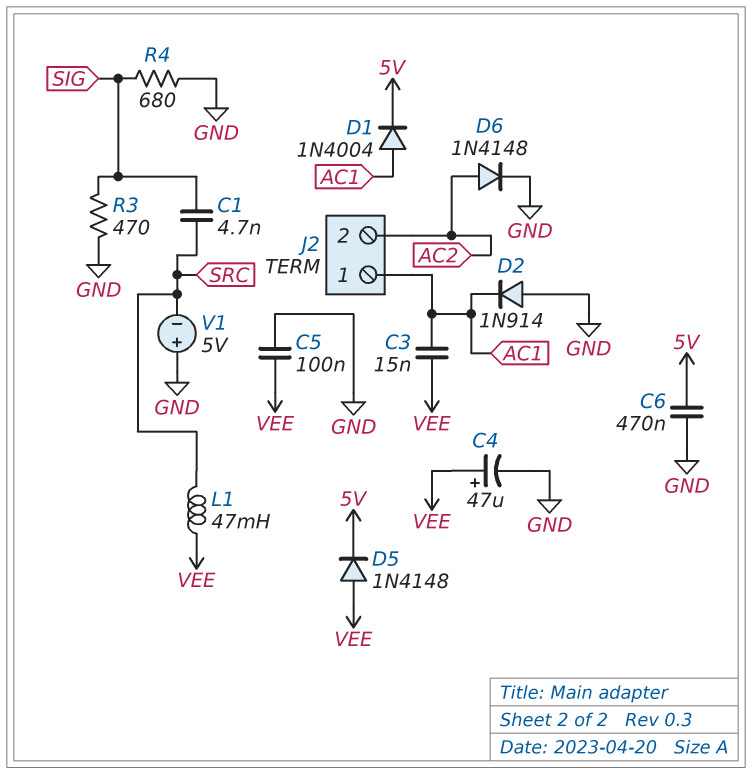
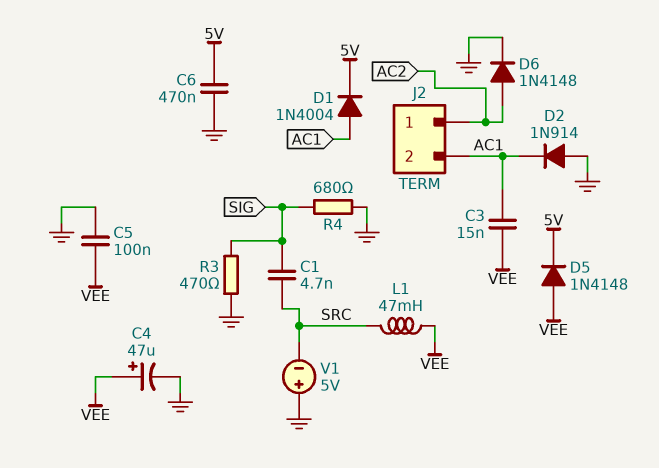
J2 pin 1: AC1 -> AC2
J2 pin 2: AC2 -> AC1

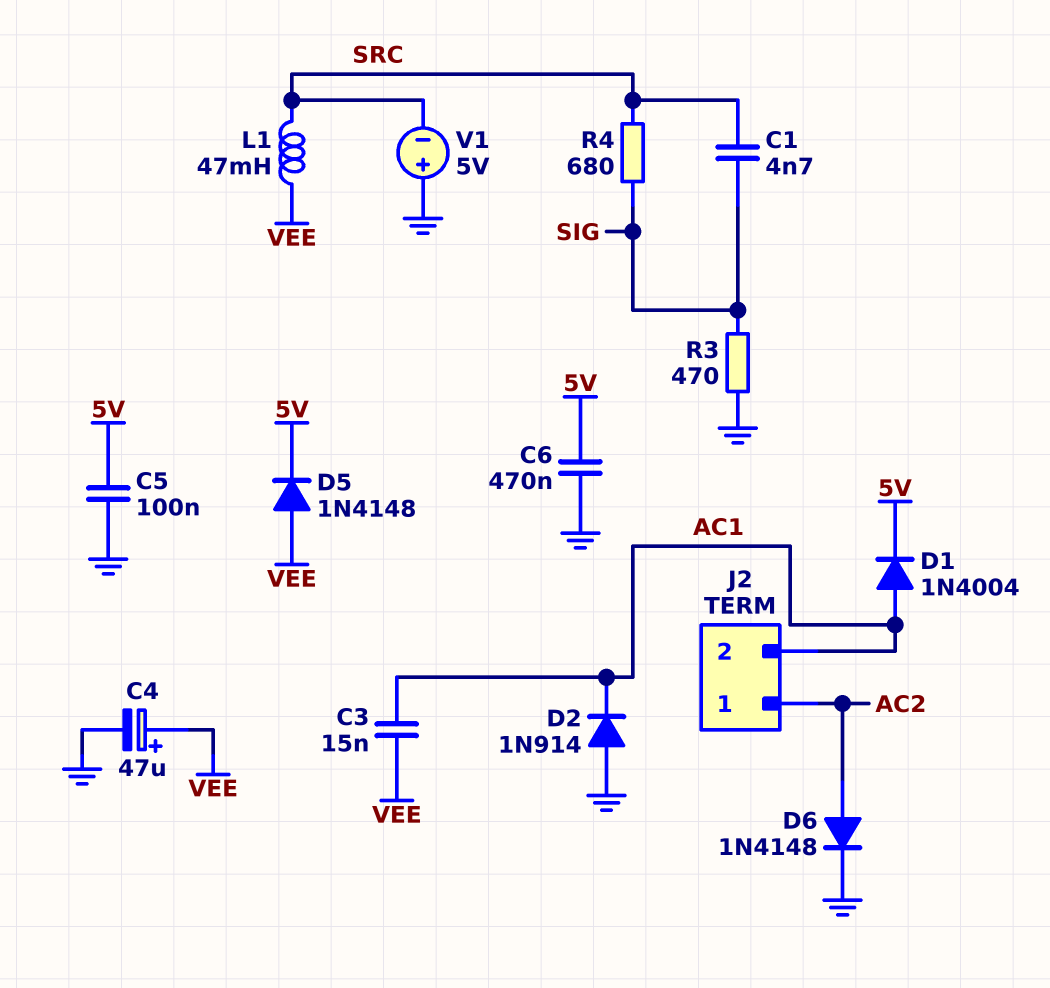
C5: 100nF (GND, VEE) -> 100nF (5V, GND)
R4: 680 (GND, SIG) -> 680 (SIG, SRC)

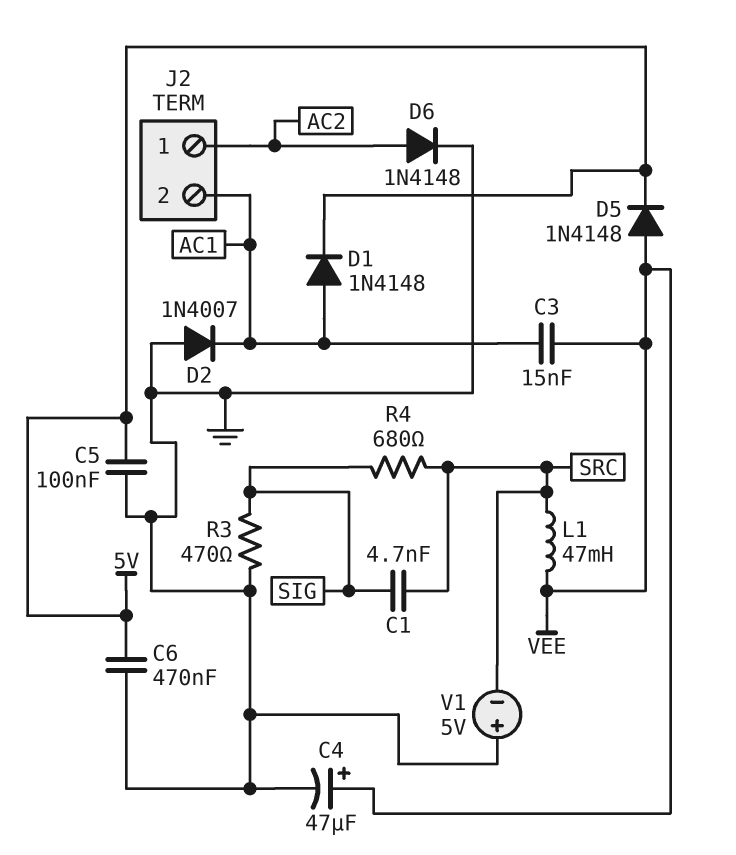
D1: diode 1N4004 (A AC1, K 5V) -> diode 1N4148 (A AC1, K 5V)
D2: diode 1N914 (A GND, K AC1) -> diode 1N4007 (A GND, K AC1)

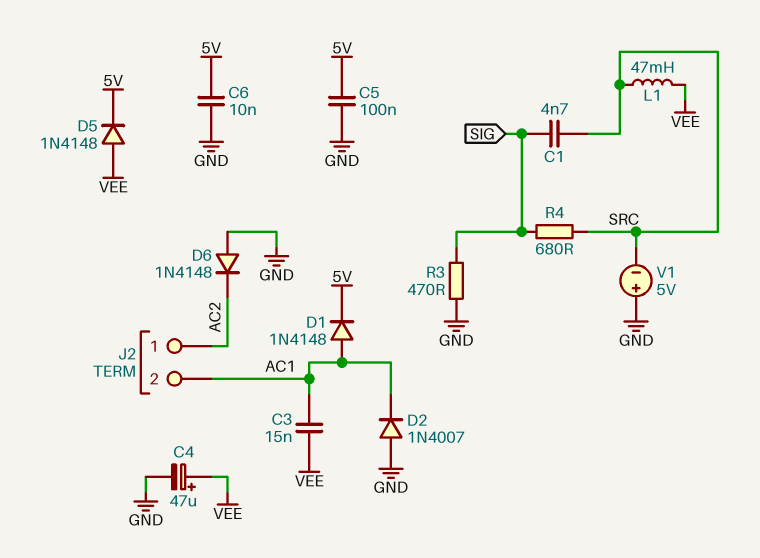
C6: 470nF (5V, GND) -> 10nF (5V, GND)
D6: diode 1N4148 (A AC2, K GND) -> diode 1N4148 (A GND, K AC2)

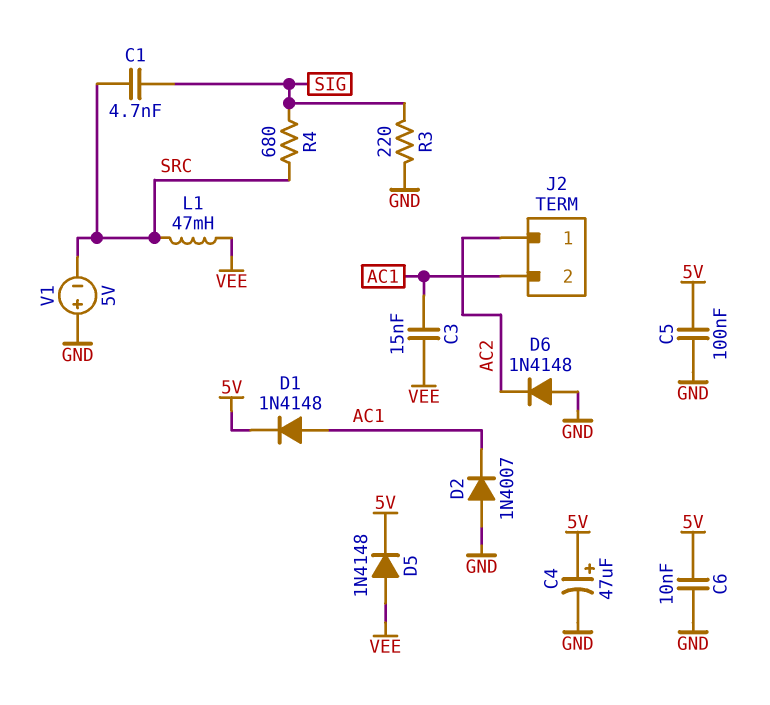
C4: 47uF (plus VEE, minus GND) -> 47uF (plus 5V, minus GND)
R3: 470 (GND, SIG) -> 220 (GND, SIG)

